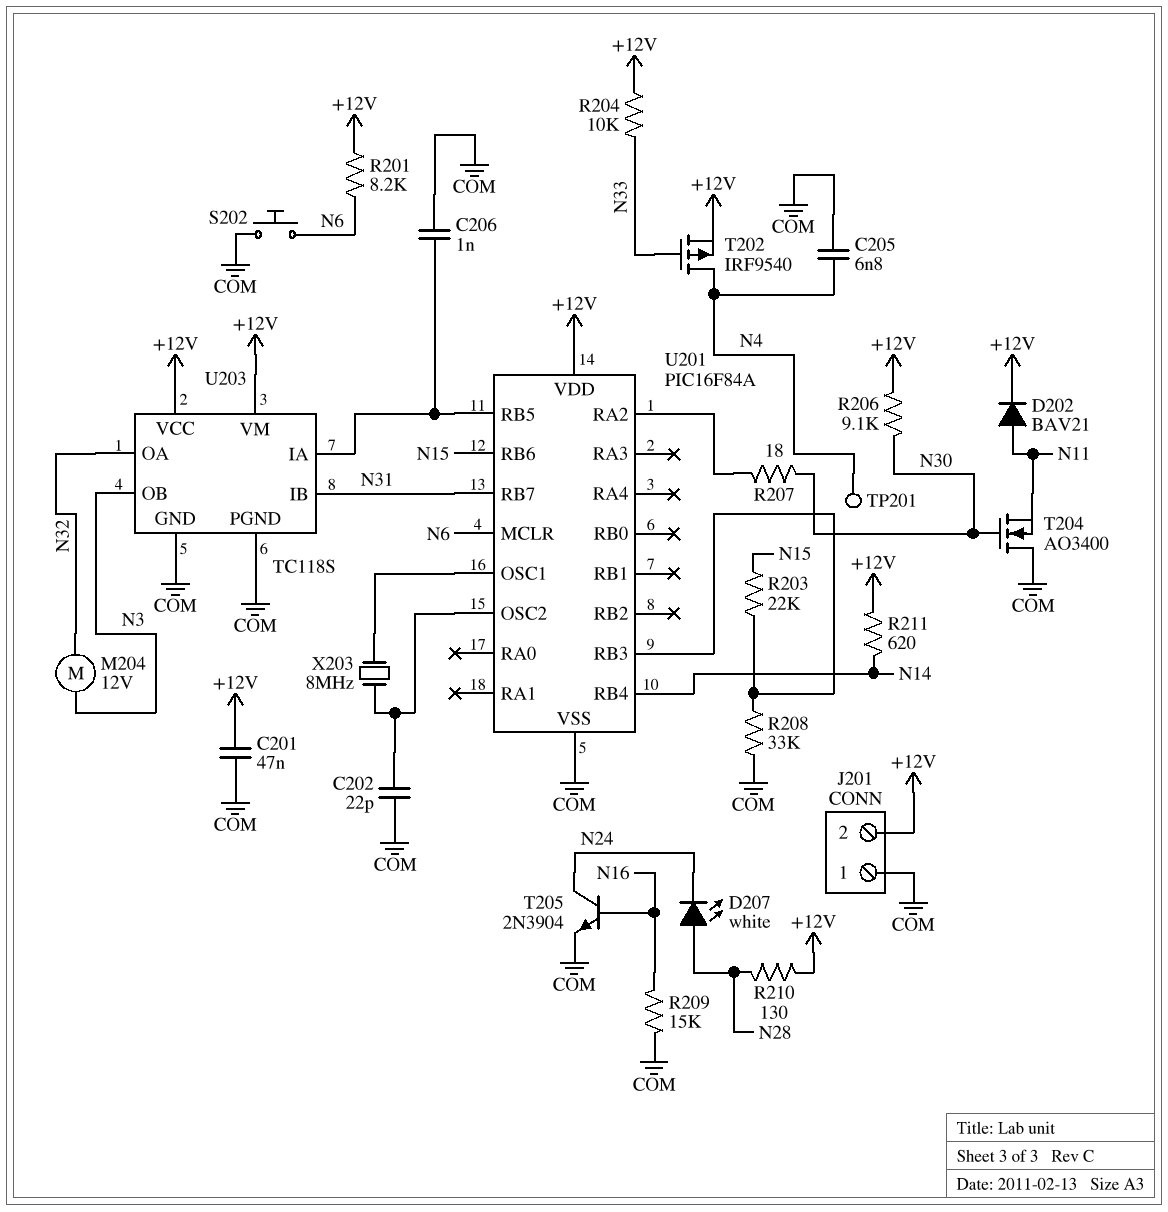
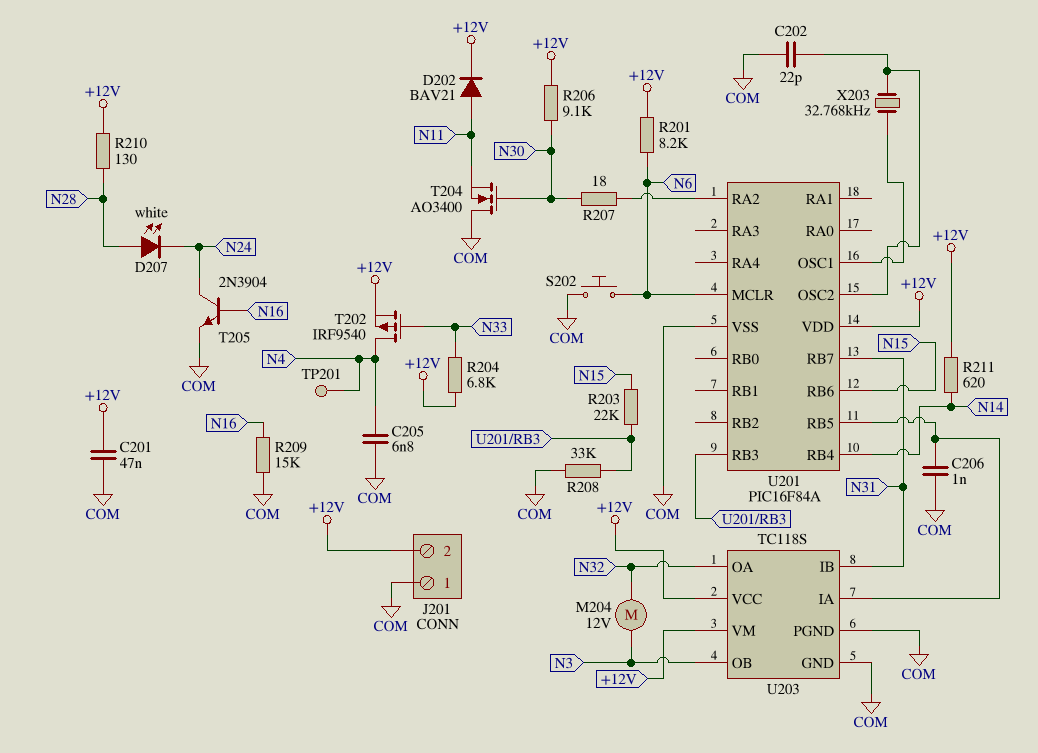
R204: 10k (+12V, N33) -> 6.8k (+12V, N33)
X203: 8MHz (U201/OSC1, U201/OSC2) -> 32.768kHz (U201/OSC1, U201/OSC2)

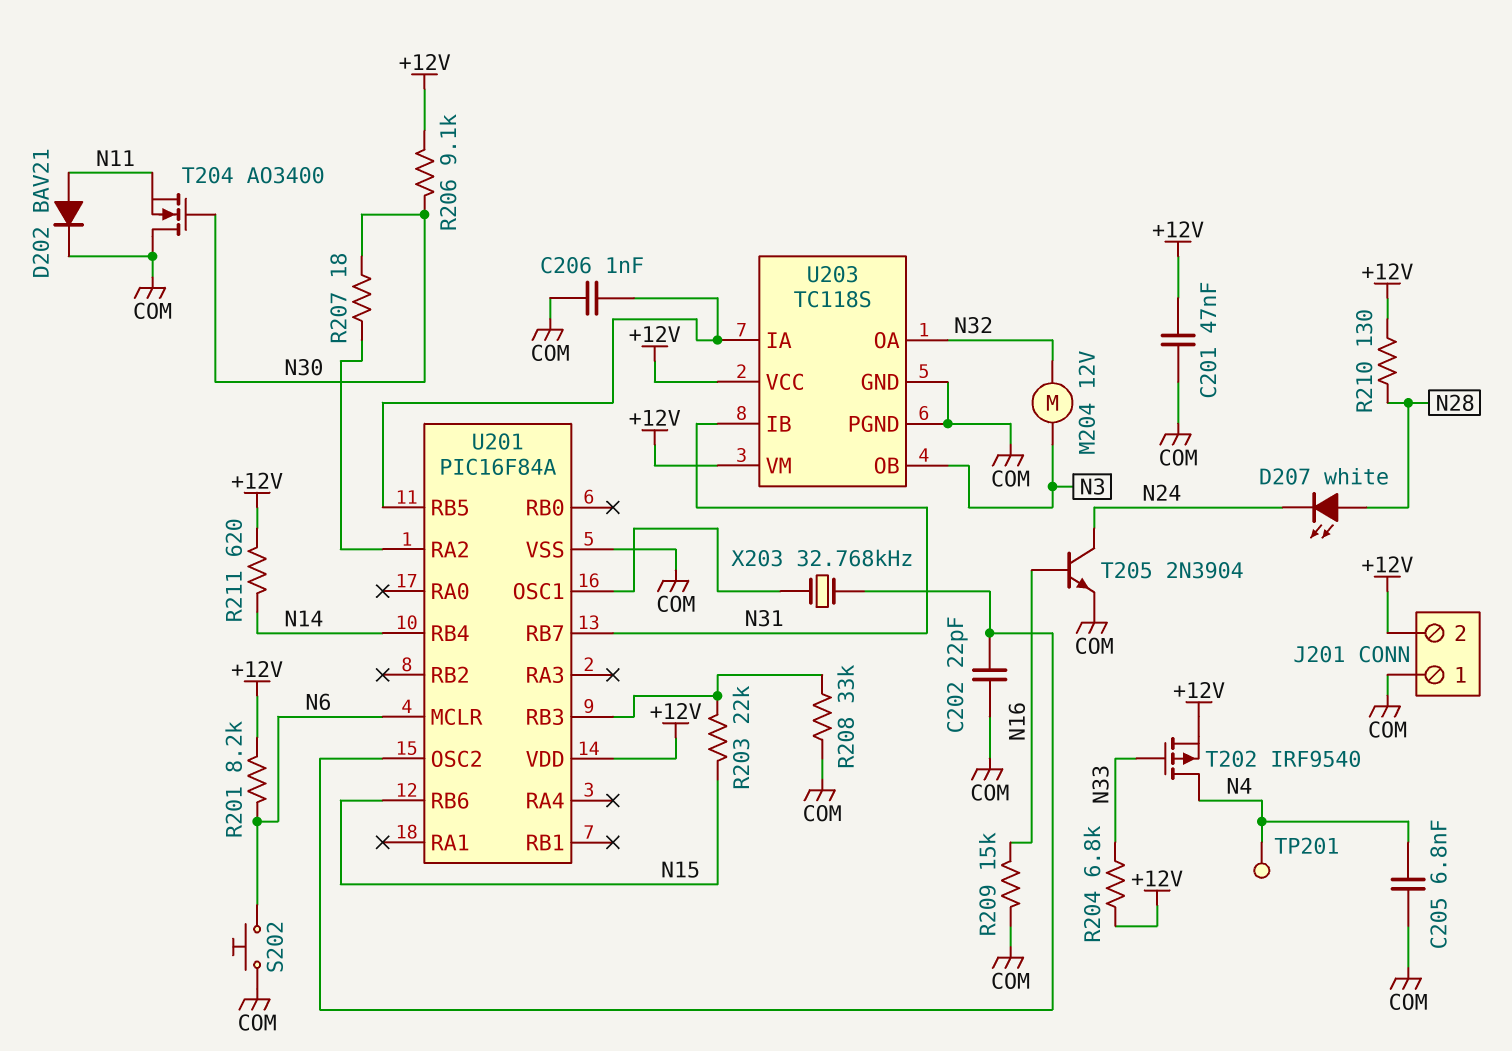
D202: diode BAV21 (A N11, K +12V) -> diode BAV21 (A N11, K COM)

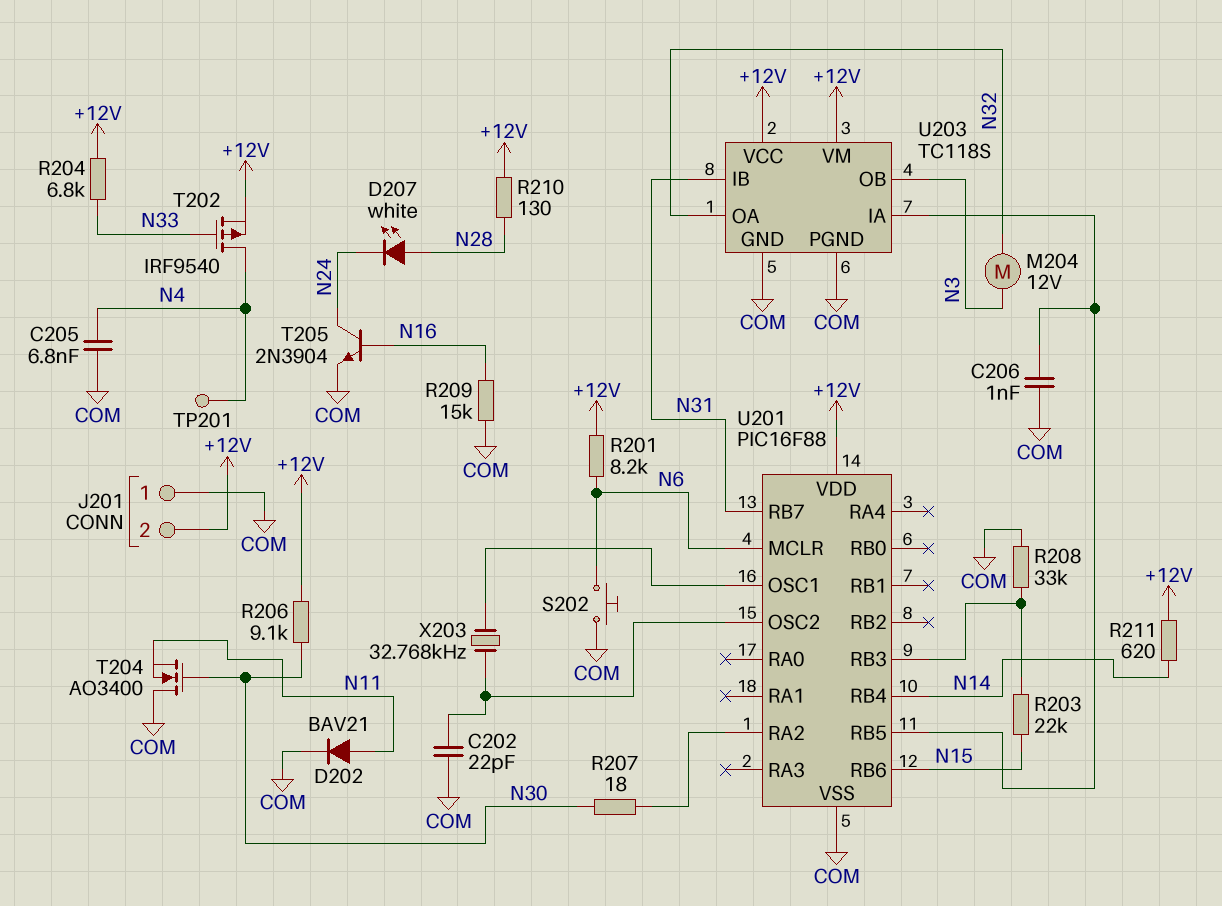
C201: 47nF (+12V, COM) -> none
U201: PIC16F84A -> PIC16F88

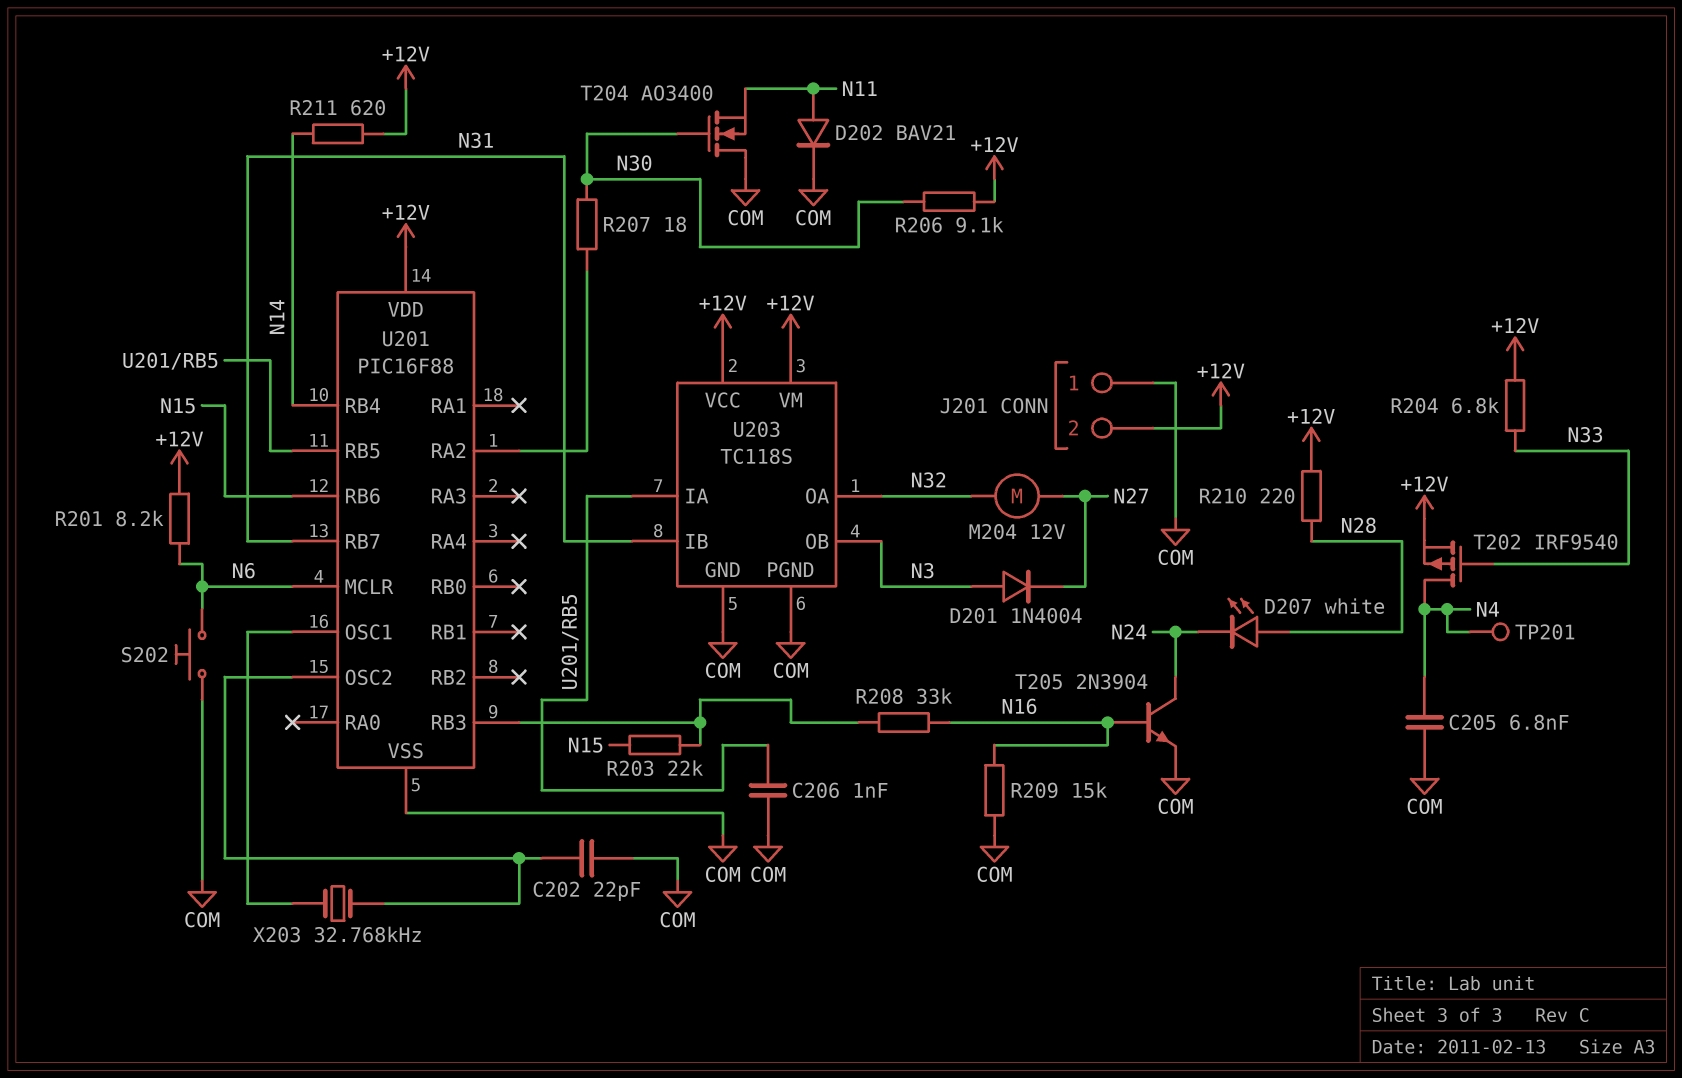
D201: none -> diode 1N4004 (A N3, K N27)
M204: motor 12V (N3, N32) -> motor 12V (N27, N32)
R208: 33k (COM, U201/RB3) -> 33k (N16, U201/RB3)
R210: 130 (+12V, N28) -> 220 (+12V, N28)

